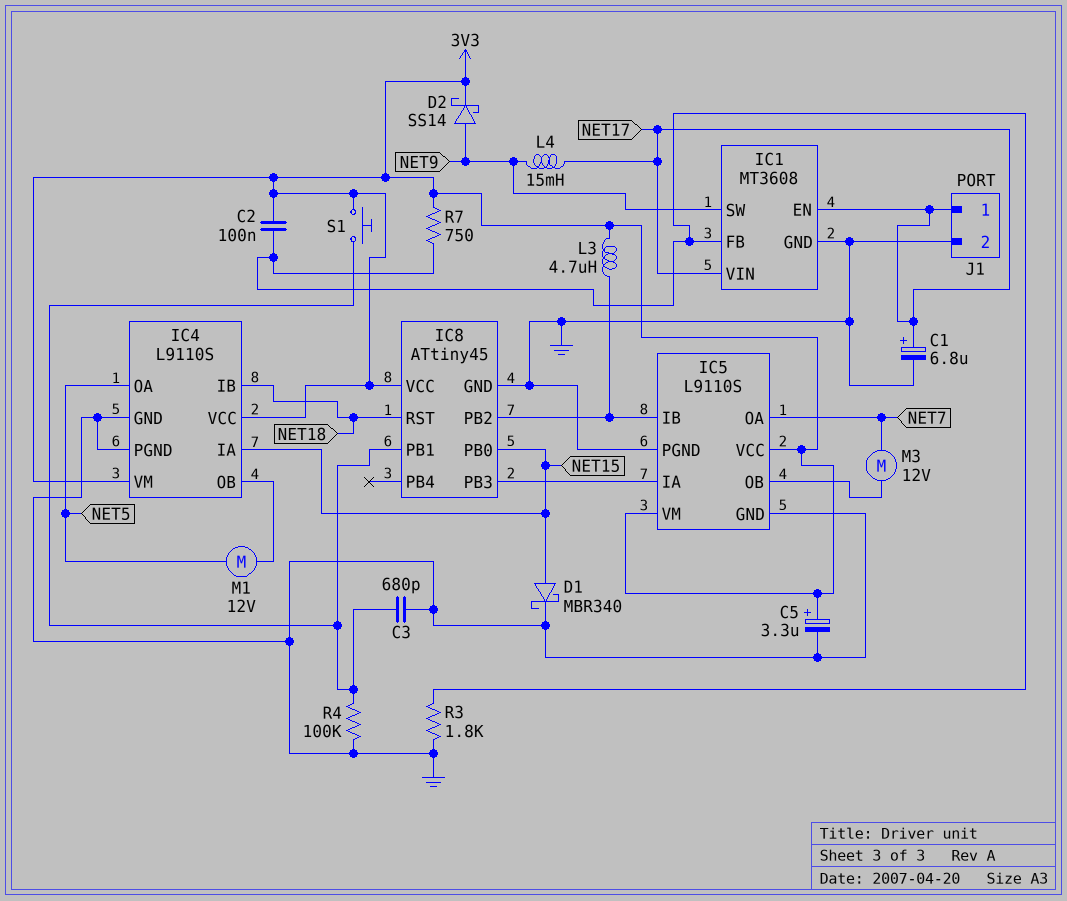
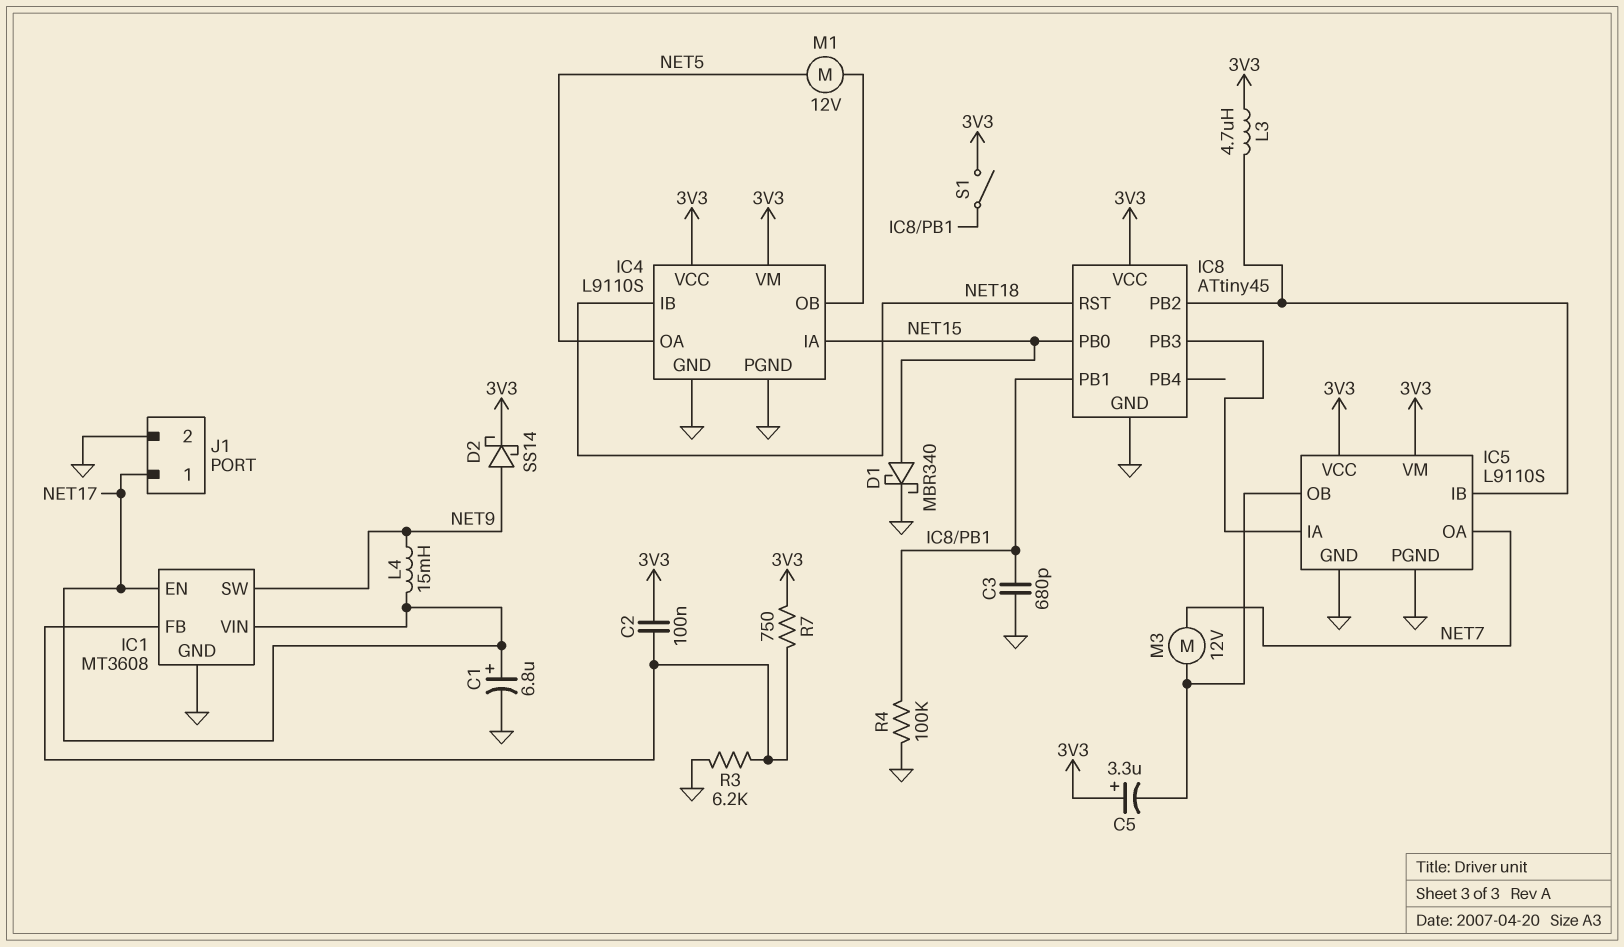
C5: 3.3uF (plus 3V3, minus GND) -> 3.3uF (plus 3V3, minus IC5/OB)
R3: 1.8k (GND, IC1/FB) -> 6.2k (GND, IC1/FB)
S1: button (3V3, IC8/PB1) -> switch (3V3, IC8/PB1)

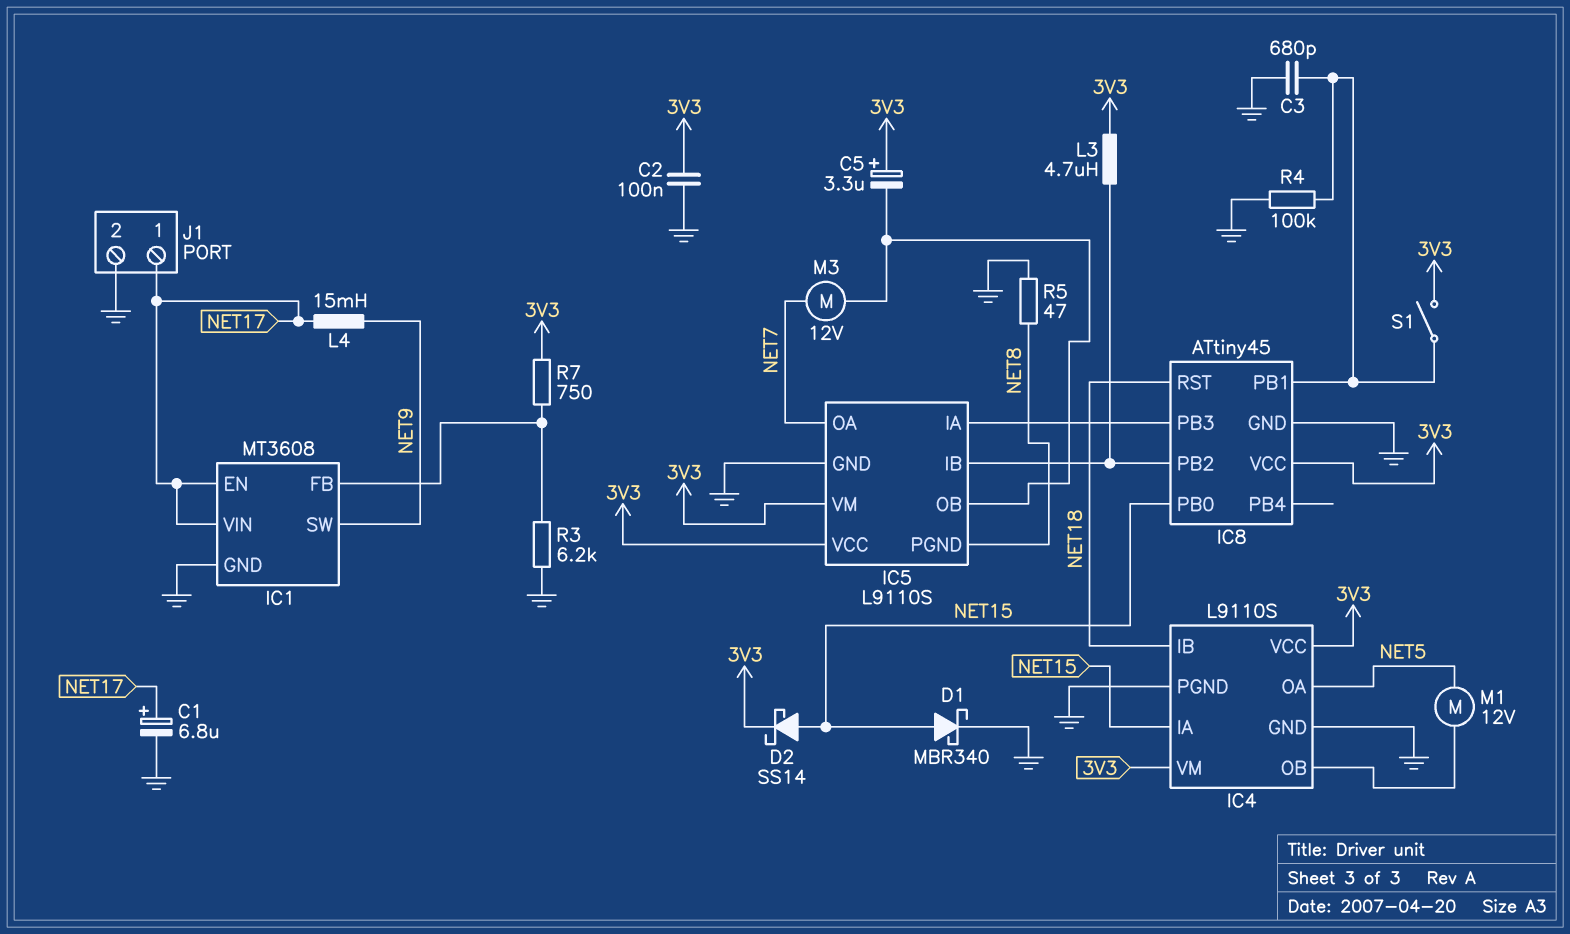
C2: 100nF (3V3, IC1/FB) -> 100nF (3V3, GND)
D2: schottky SS14 (A NET9, K 3V3) -> schottky SS14 (A NET15, K 3V3)
IC5 pin PGND: GND -> NET8
R5: none -> 47 (GND, NET8)

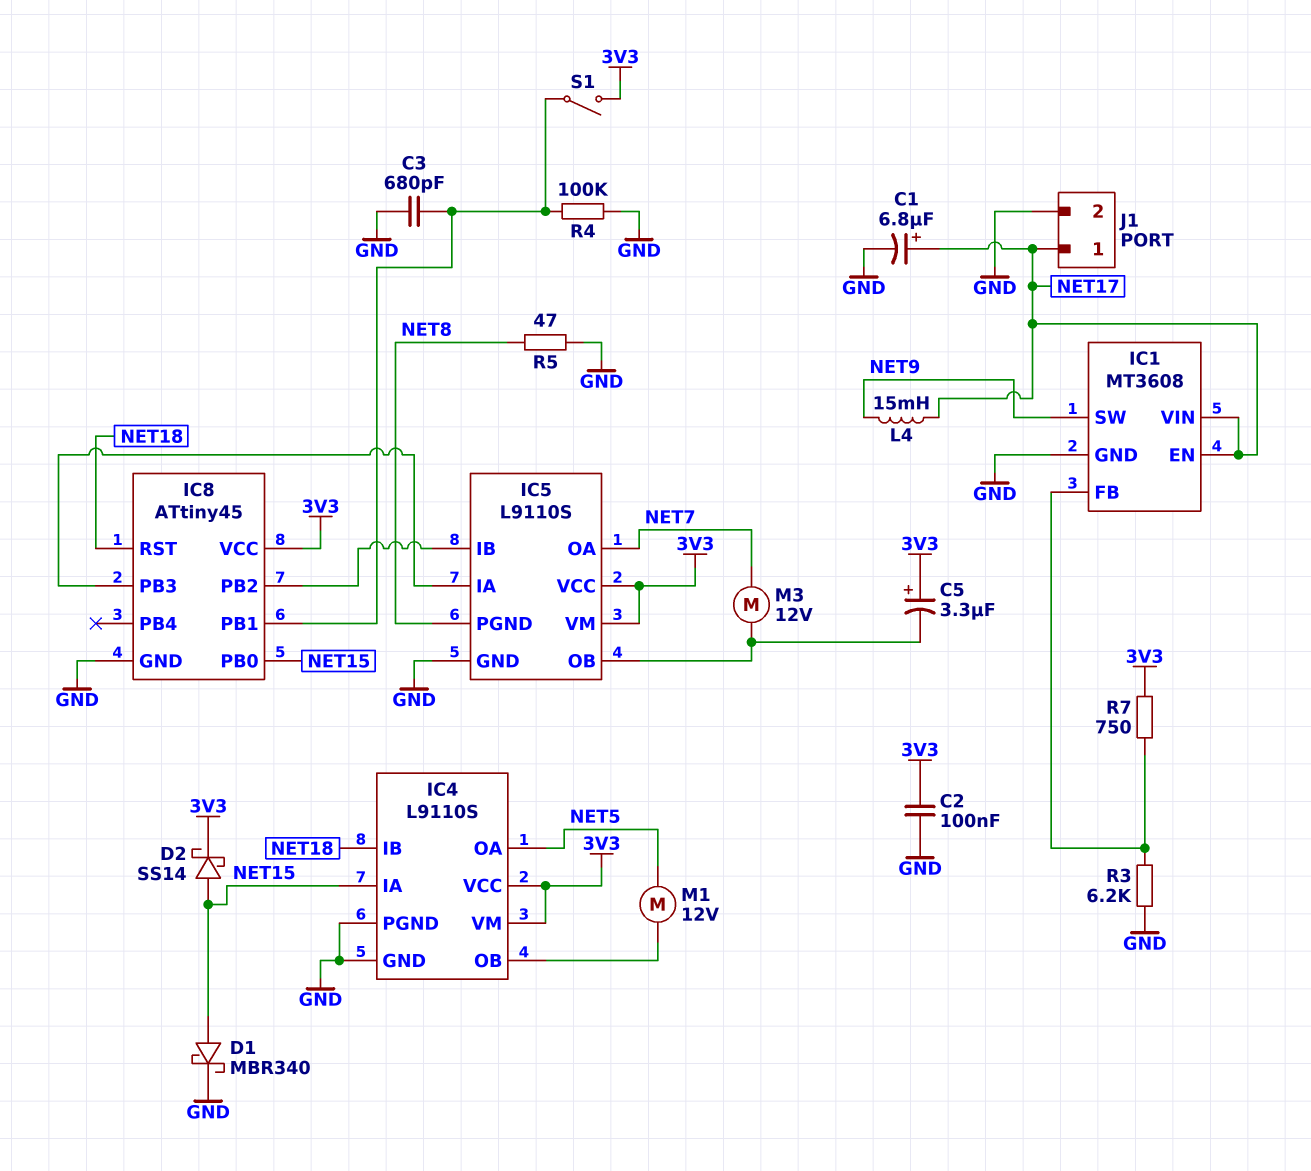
L3: 4.7uH (3V3, IC5/IB) -> none

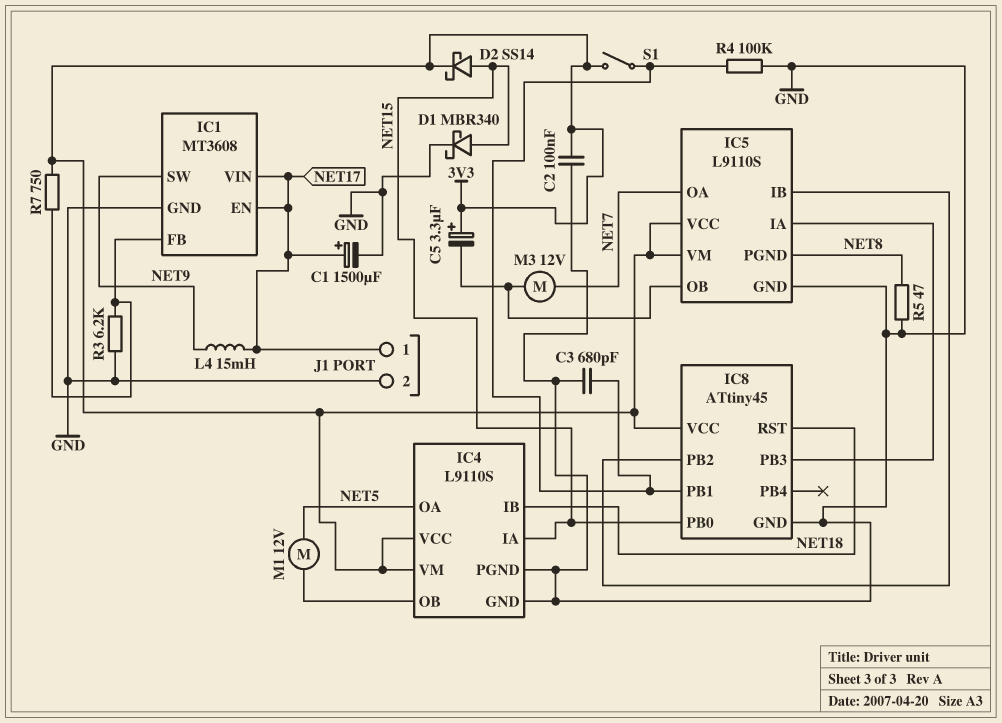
C1: 6.8uF (plus NET17, minus GND) -> 1500uF (plus NET17, minus GND)

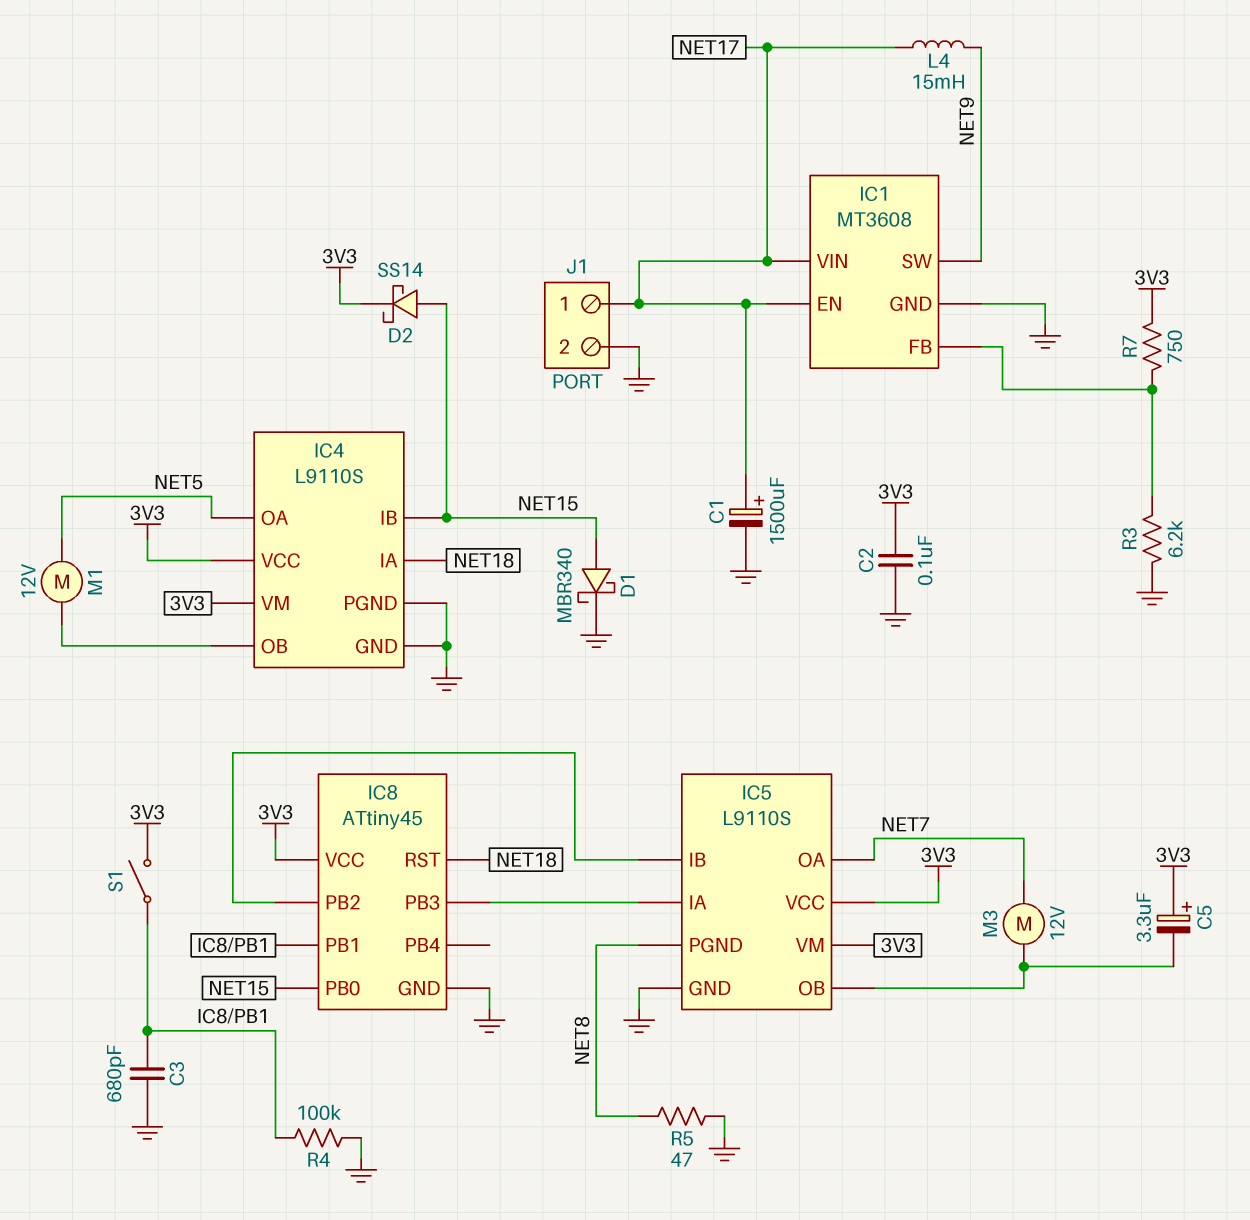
IC4 pin IA: NET15 -> NET18
IC4 pin IB: NET18 -> NET15

